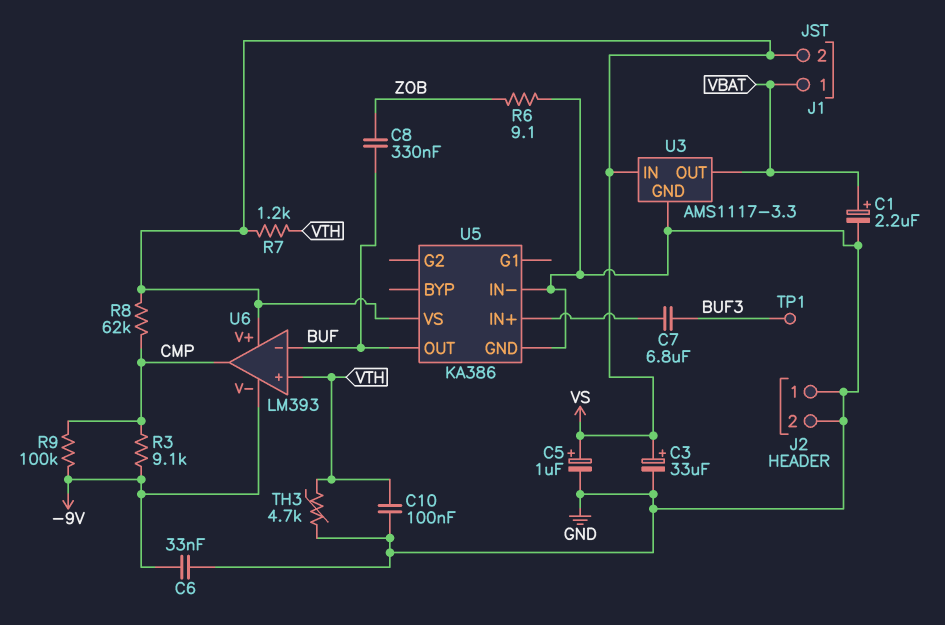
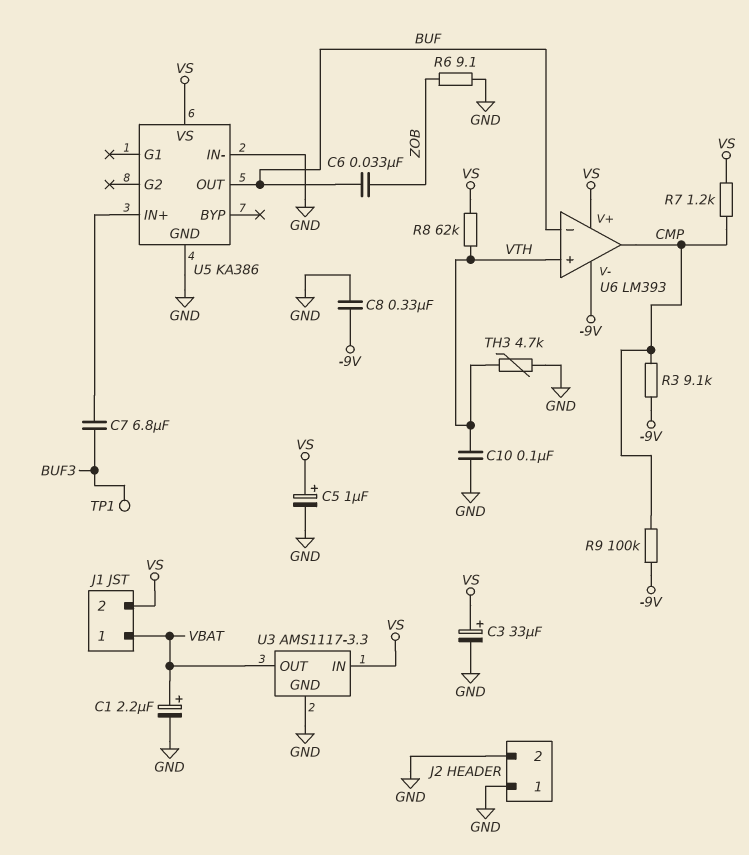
C6: 33nF (-9V, GND) -> 33nF (BUF, ZOB)
C8: 330nF (BUF, ZOB) -> 330nF (-9V, GND)
R7: 1.2k (VS, VTH) -> 1.2k (CMP, VS)
R8: 62k (CMP, VS) -> 62k (VS, VTH)

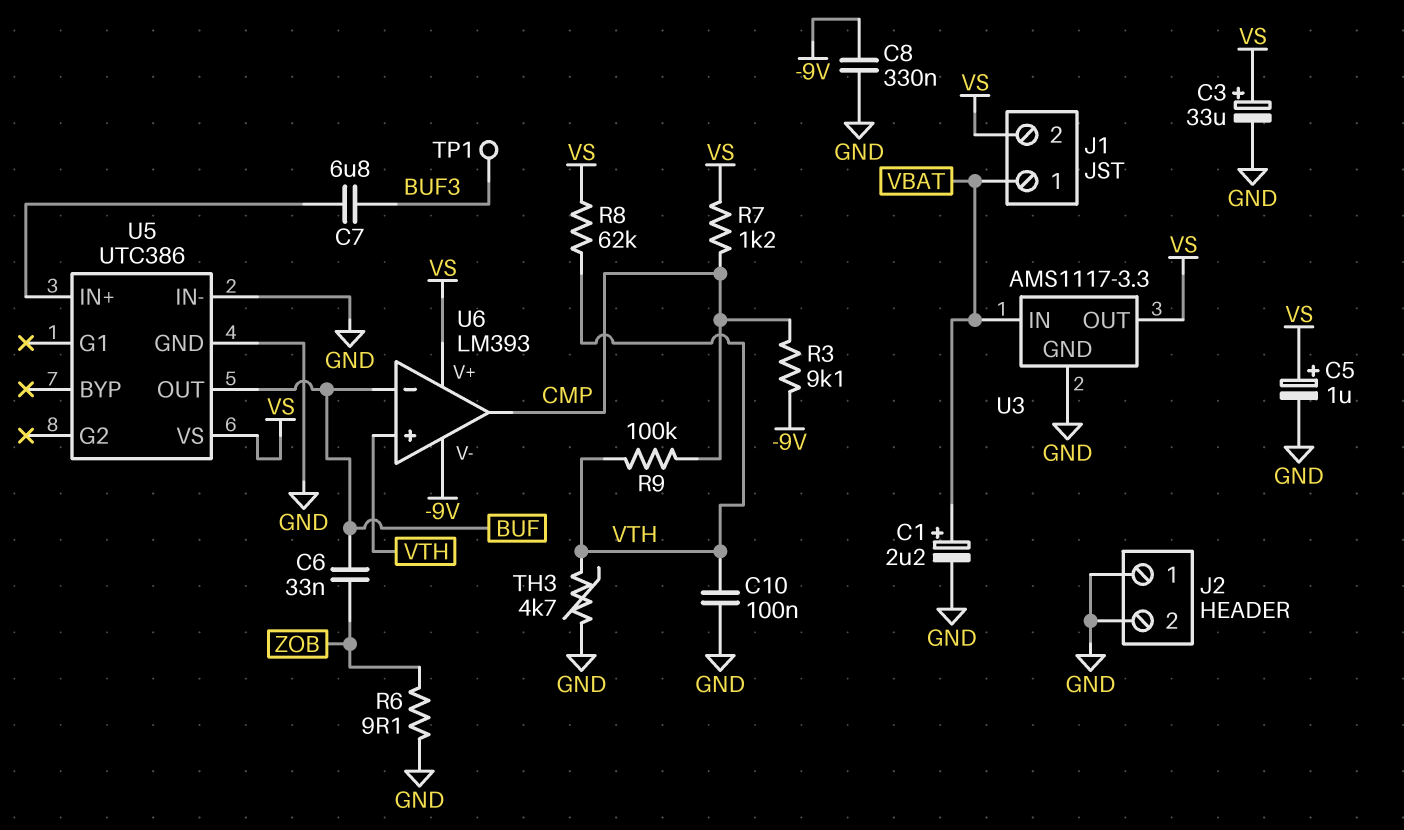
R9: 100k (-9V, CMP) -> 100k (CMP, VTH)
U3 pin IN: VS -> VBAT
U3 pin OUT: VBAT -> VS
U5: KA386 -> UTC386

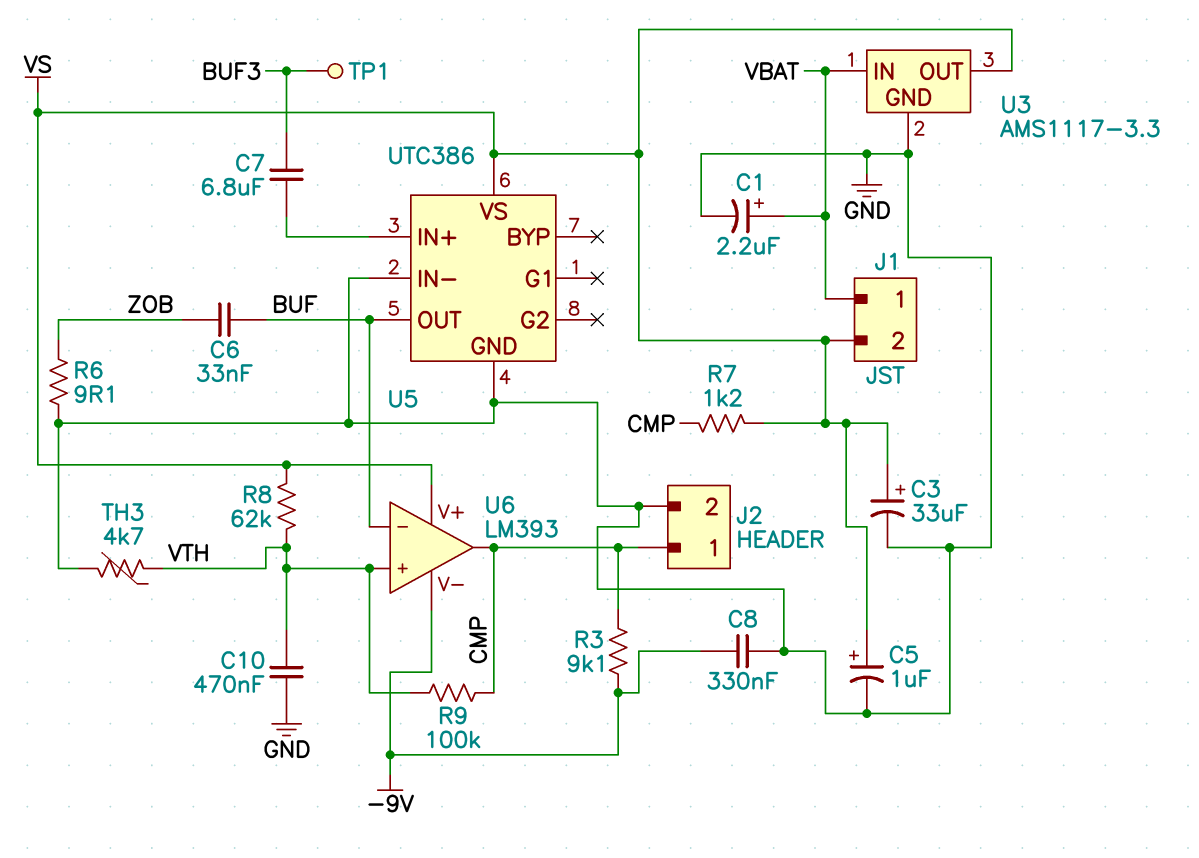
C10: 100nF (GND, VTH) -> 470nF (GND, VTH)
J2 pin 1: GND -> CMP

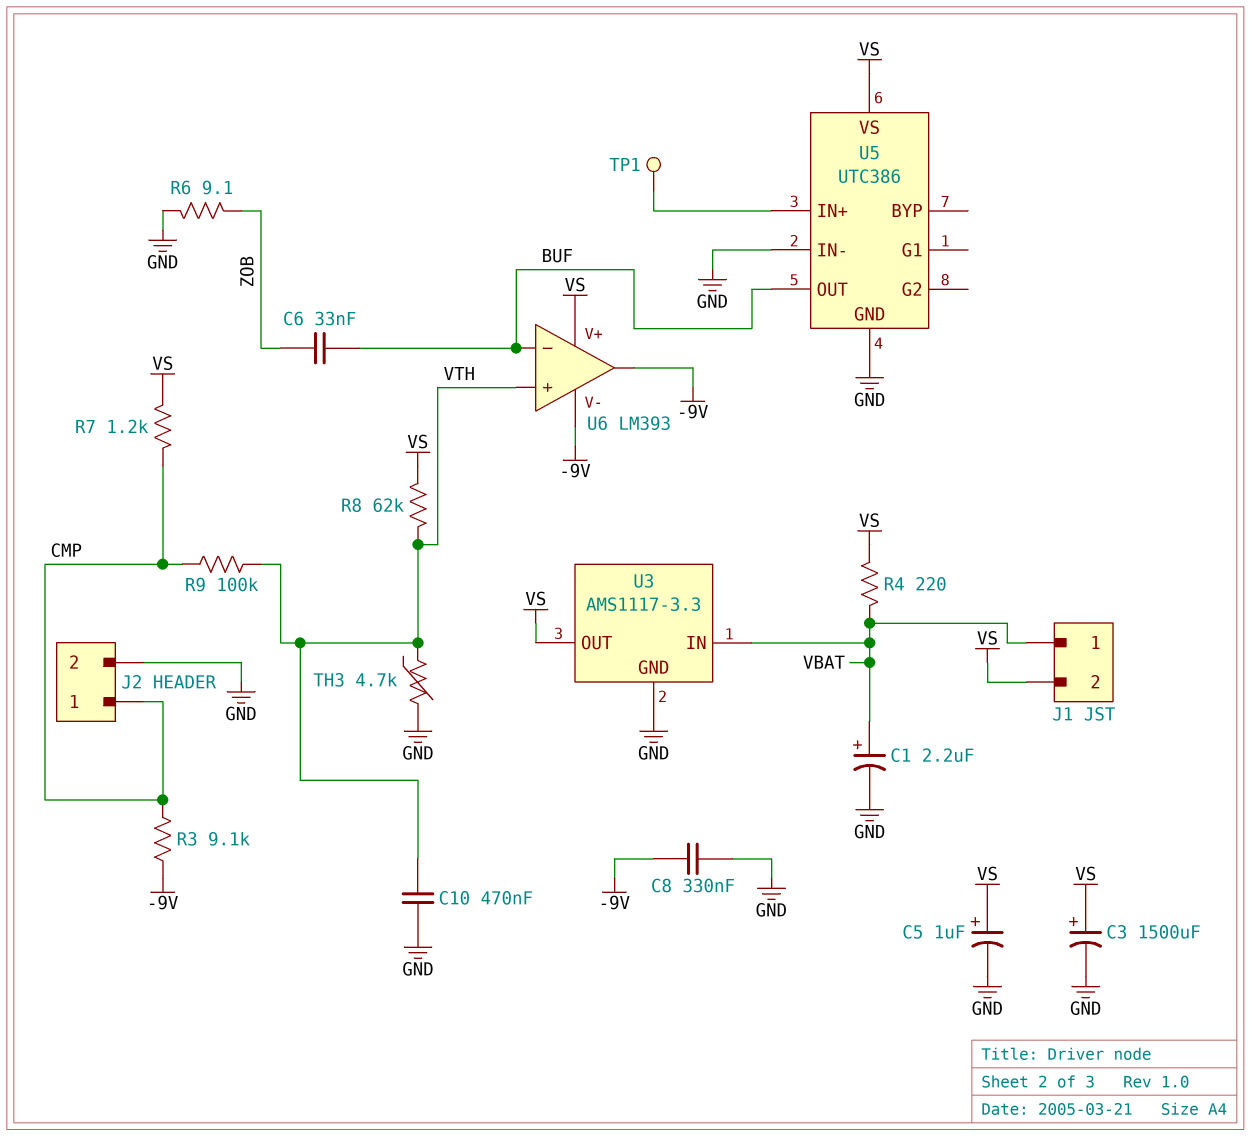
C3: 33uF (plus VS, minus GND) -> 1500uF (plus VS, minus GND)
C7: 6.8uF (BUF3, U5/IN+) -> none
R4: none -> 220 (VBAT, VS)
TP1: test point (BUF3) -> test point (U5/IN+)
U6 pin out: CMP -> -9V

